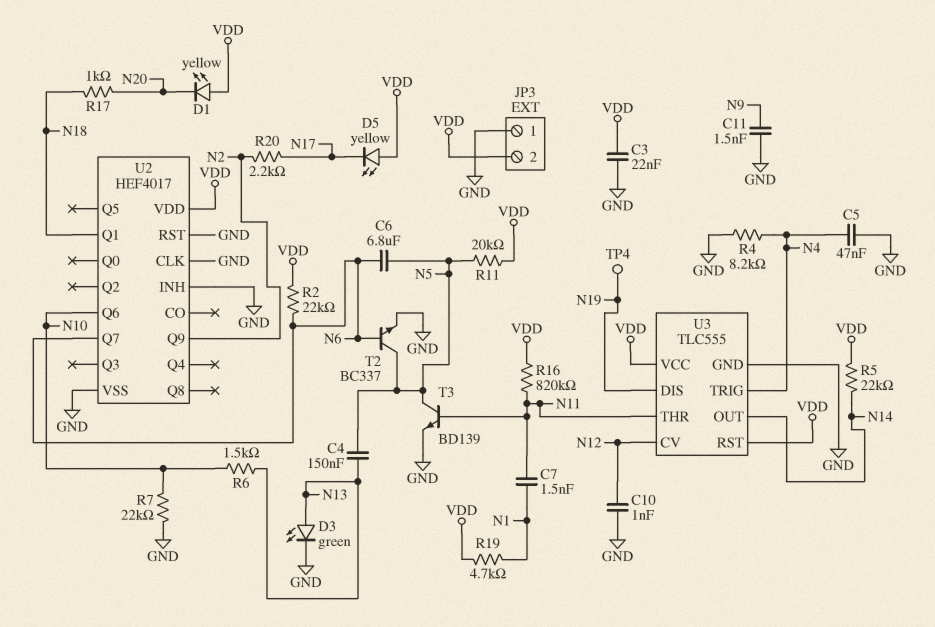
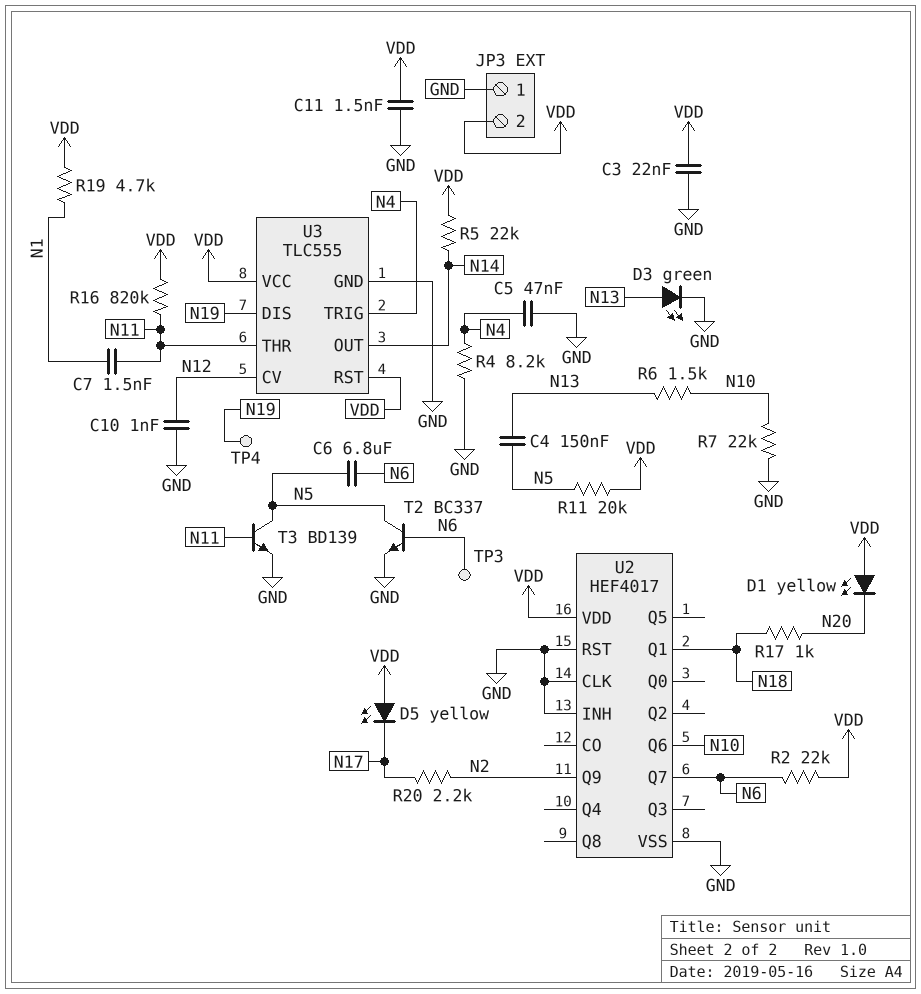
C11: 1.5nF (GND, N9) -> 1.5nF (GND, VDD)
TP3: none -> test point (N6)

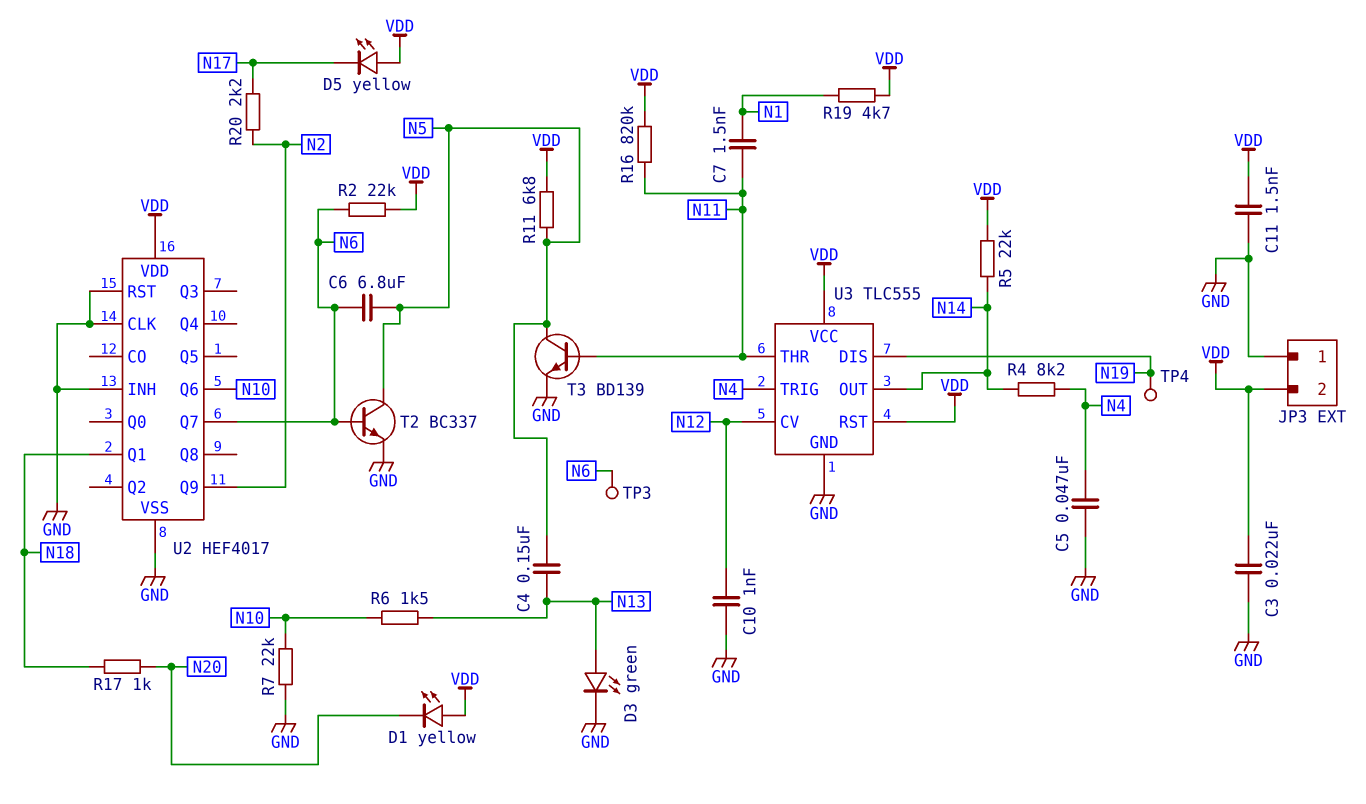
R4: 8.2k (GND, N4) -> 8.2k (N4, N14)
R11: 20k (N5, VDD) -> 6.8k (N5, VDD)

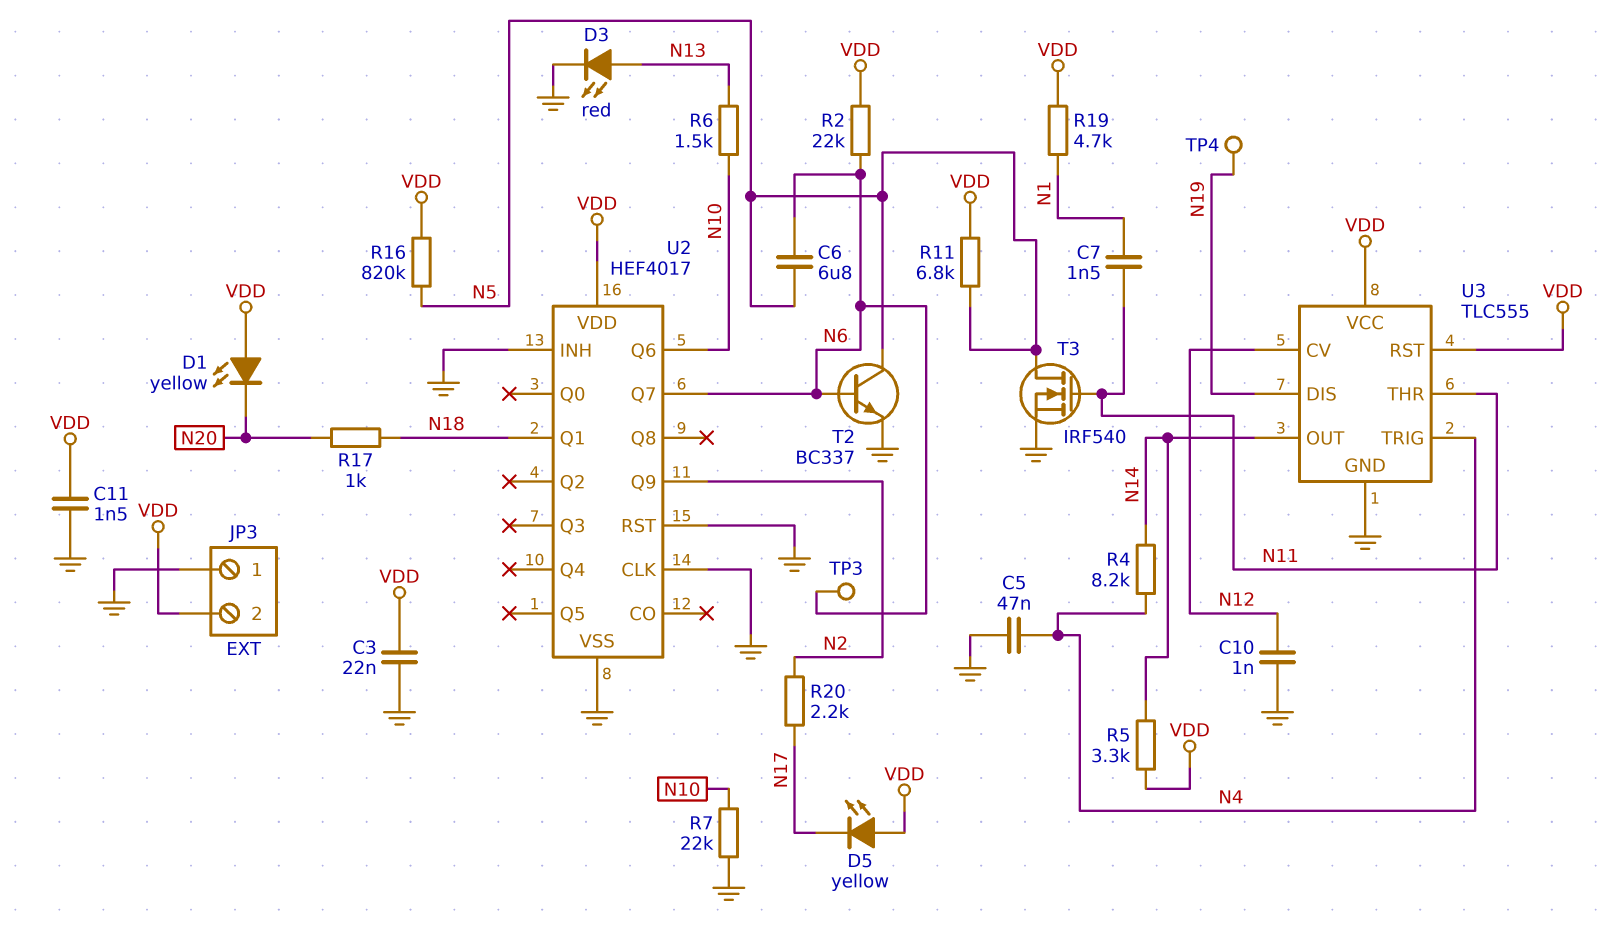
C4: 150nF (N5, N13) -> none
D3: LED green (A N13, K GND) -> LED red (A N13, K GND)
R5: 22k (N14, VDD) -> 3.3k (N14, VDD)
R16: 820k (N11, VDD) -> 820k (N5, VDD)
T3: NPN BD139 (B N11, C N5, E GND) -> NMOS IRF540 (G N11, D N5, S GND)

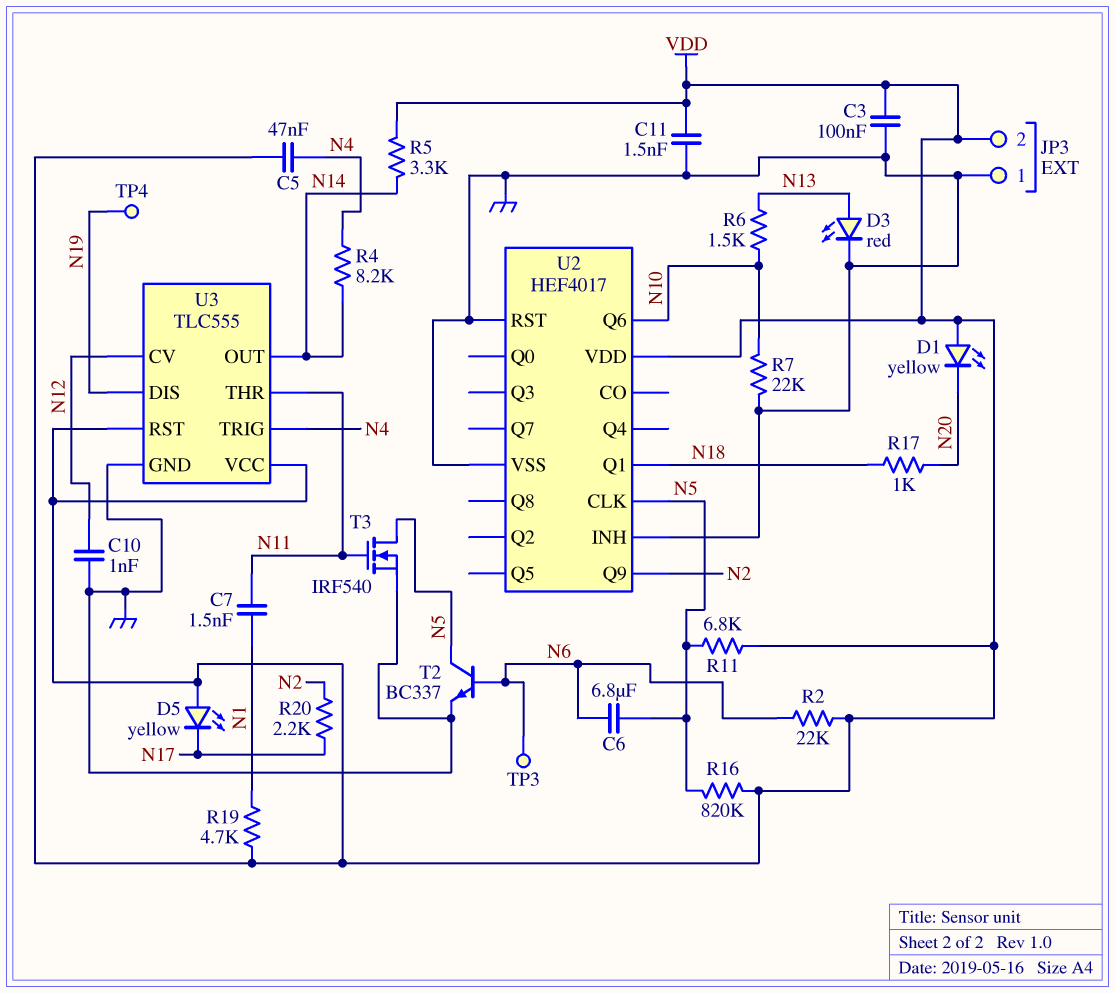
C3: 22nF (GND, VDD) -> 100nF (GND, VDD)
C5: 47nF (GND, N4) -> 47nF (N4, VDD)
U2 pin CLK: GND -> N5
U2 pin Q7: N6 -> none

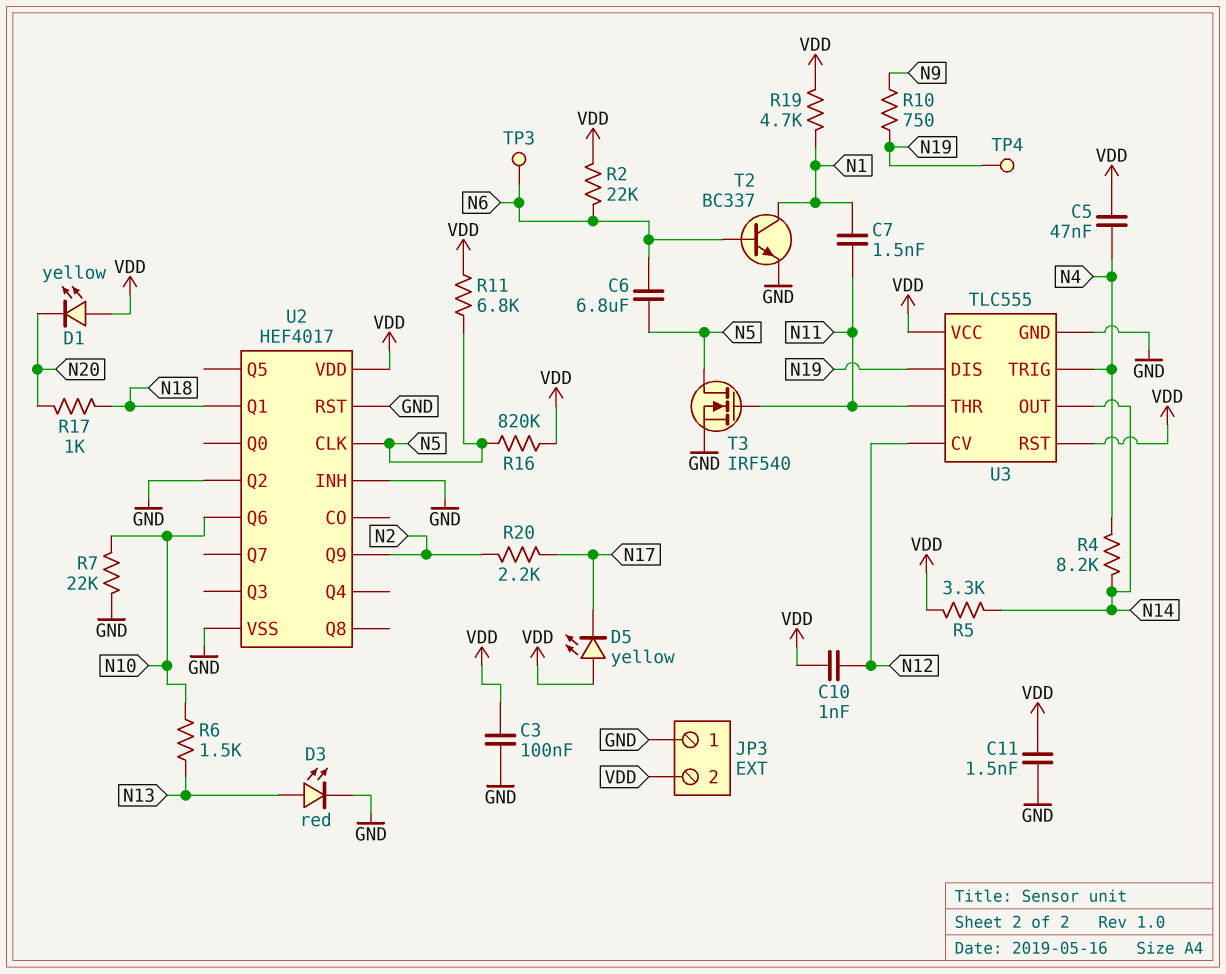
C10: 1nF (GND, N12) -> 1nF (N12, VDD)
R10: none -> 750 (N9, N19)
T2: NPN BC337 (B N6, C N5, E GND) -> NPN BC337 (B N6, C N1, E GND)
U2 pin Q2: none -> GND

